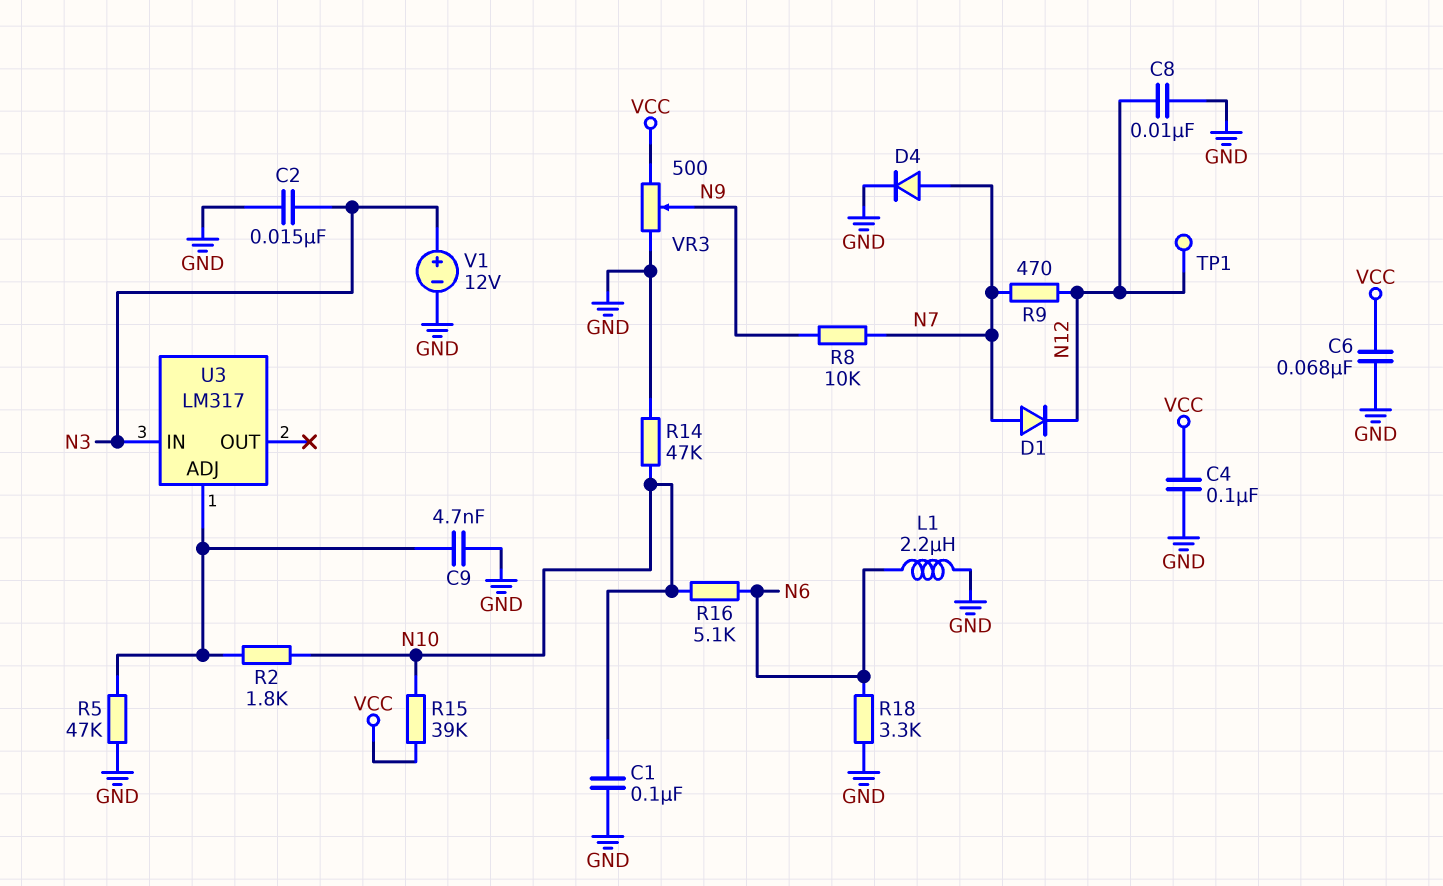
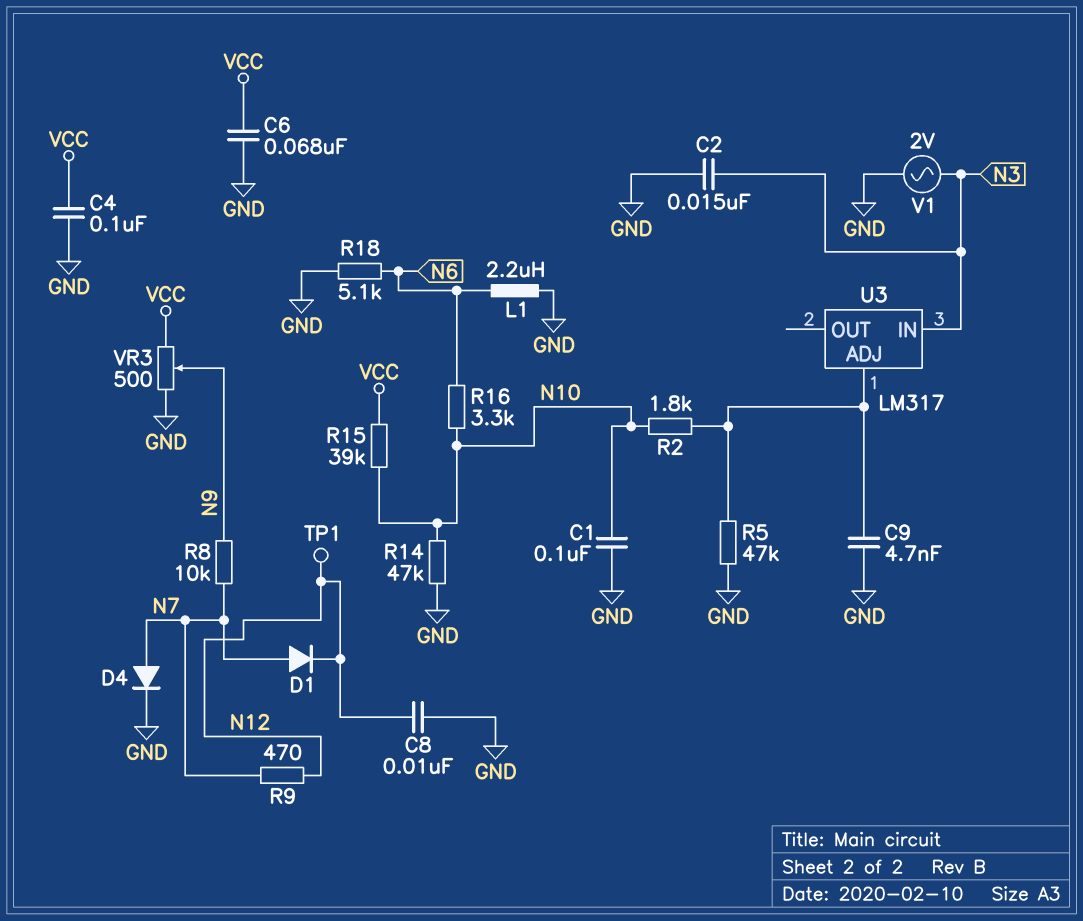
R16: 5.1k (N6, N10) -> 3.3k (N6, N10)
R18: 3.3k (GND, N6) -> 5.1k (GND, N6)
V1: 12V (plus N3, minus GND) -> AC 2V (GND, N3)

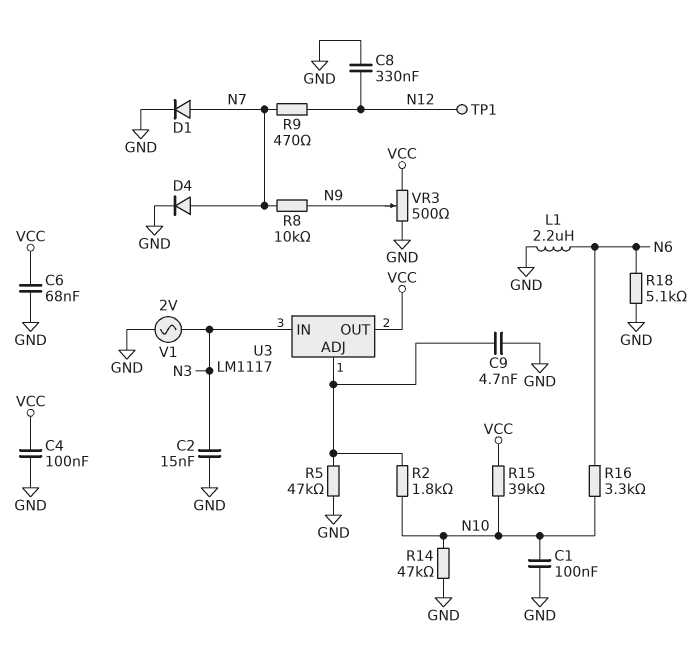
C8: 10nF (GND, N12) -> 330nF (GND, N12)
D1: diode (A N7, K N12) -> diode (A N7, K GND)
U3: LM317 -> LM1117
U3 pin OUT: none -> VCC

